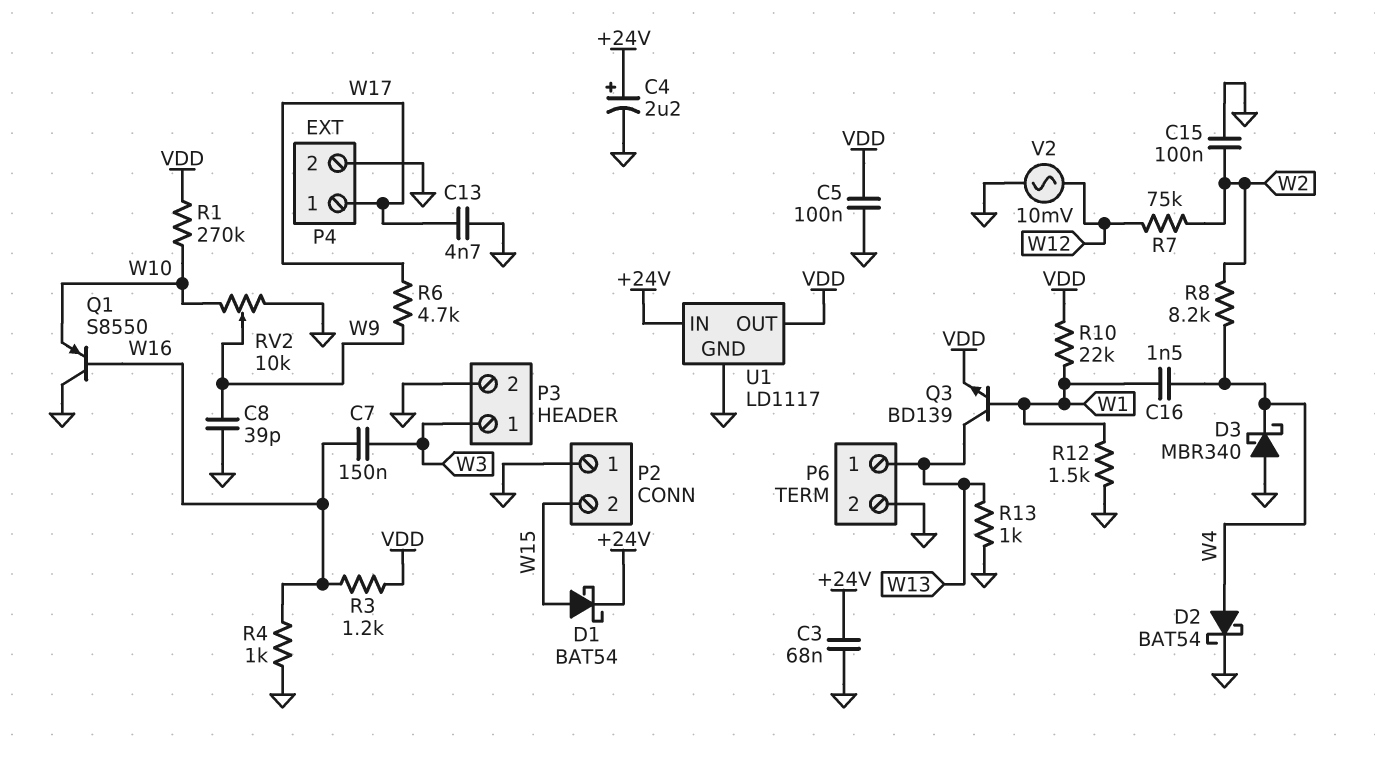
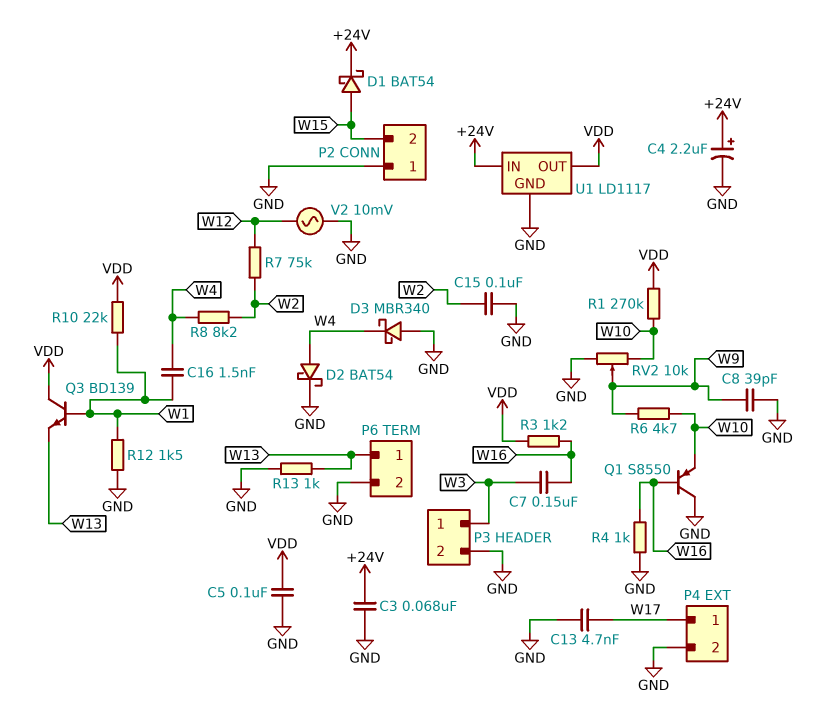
Q3: NPN BD139 (B W1, C W13, E VDD) -> NPN BD139 (B W1, C VDD, E W13)
R6: 4.7k (W9, W17) -> 4.7k (W9, W10)

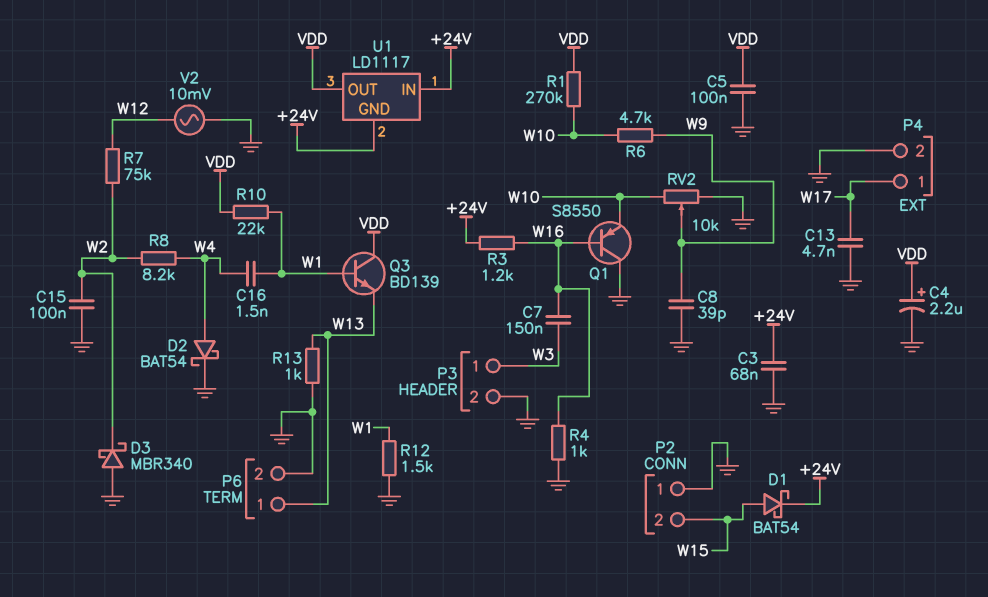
C4: 2.2uF (plus +24V, minus GND) -> 2.2uF (plus VDD, minus GND)
D3: schottky MBR340 (A GND, K W4) -> schottky MBR340 (A GND, K W2)
R3: 1.2k (VDD, W16) -> 1.2k (+24V, W16)
U1 pin GND: GND -> +24V

